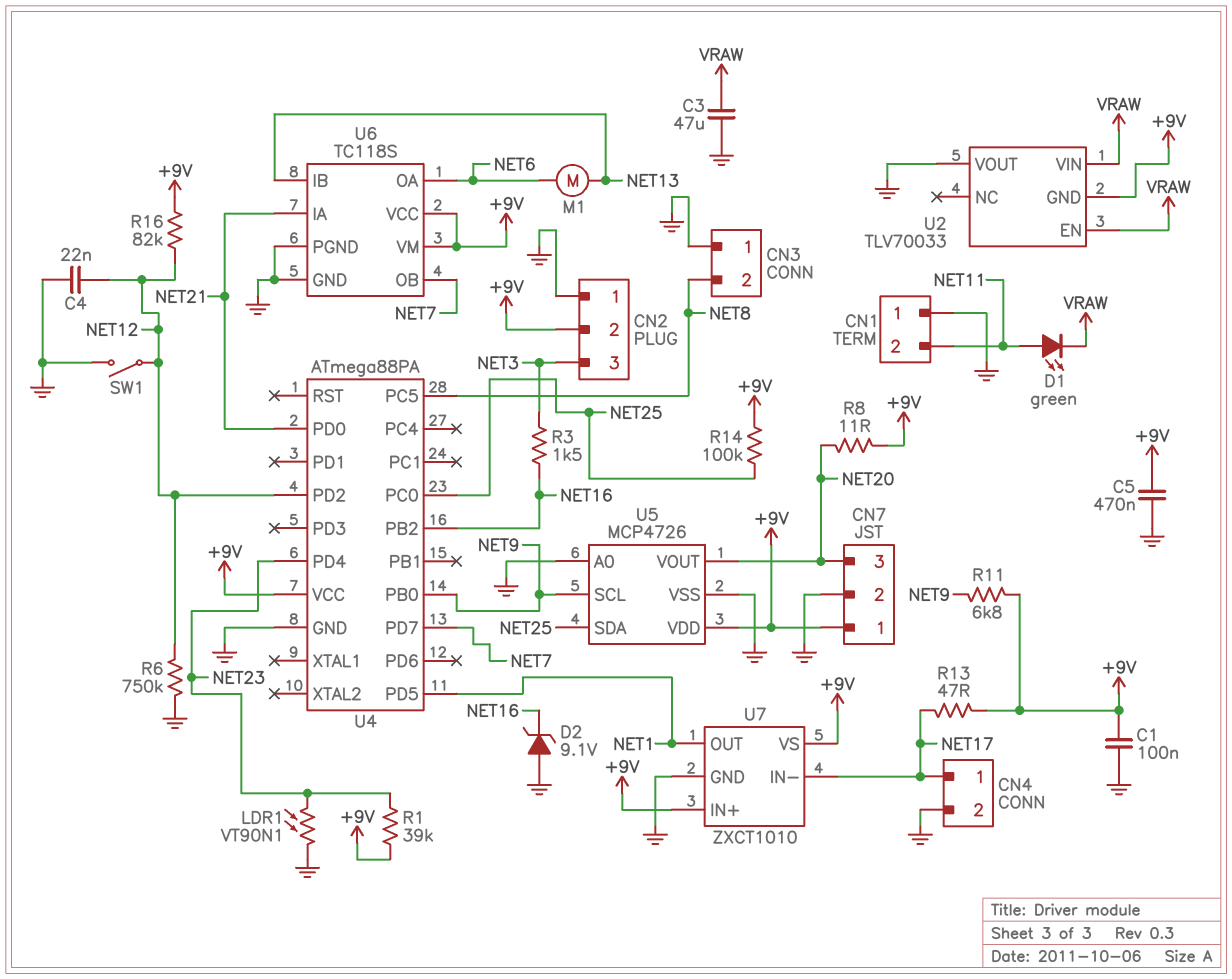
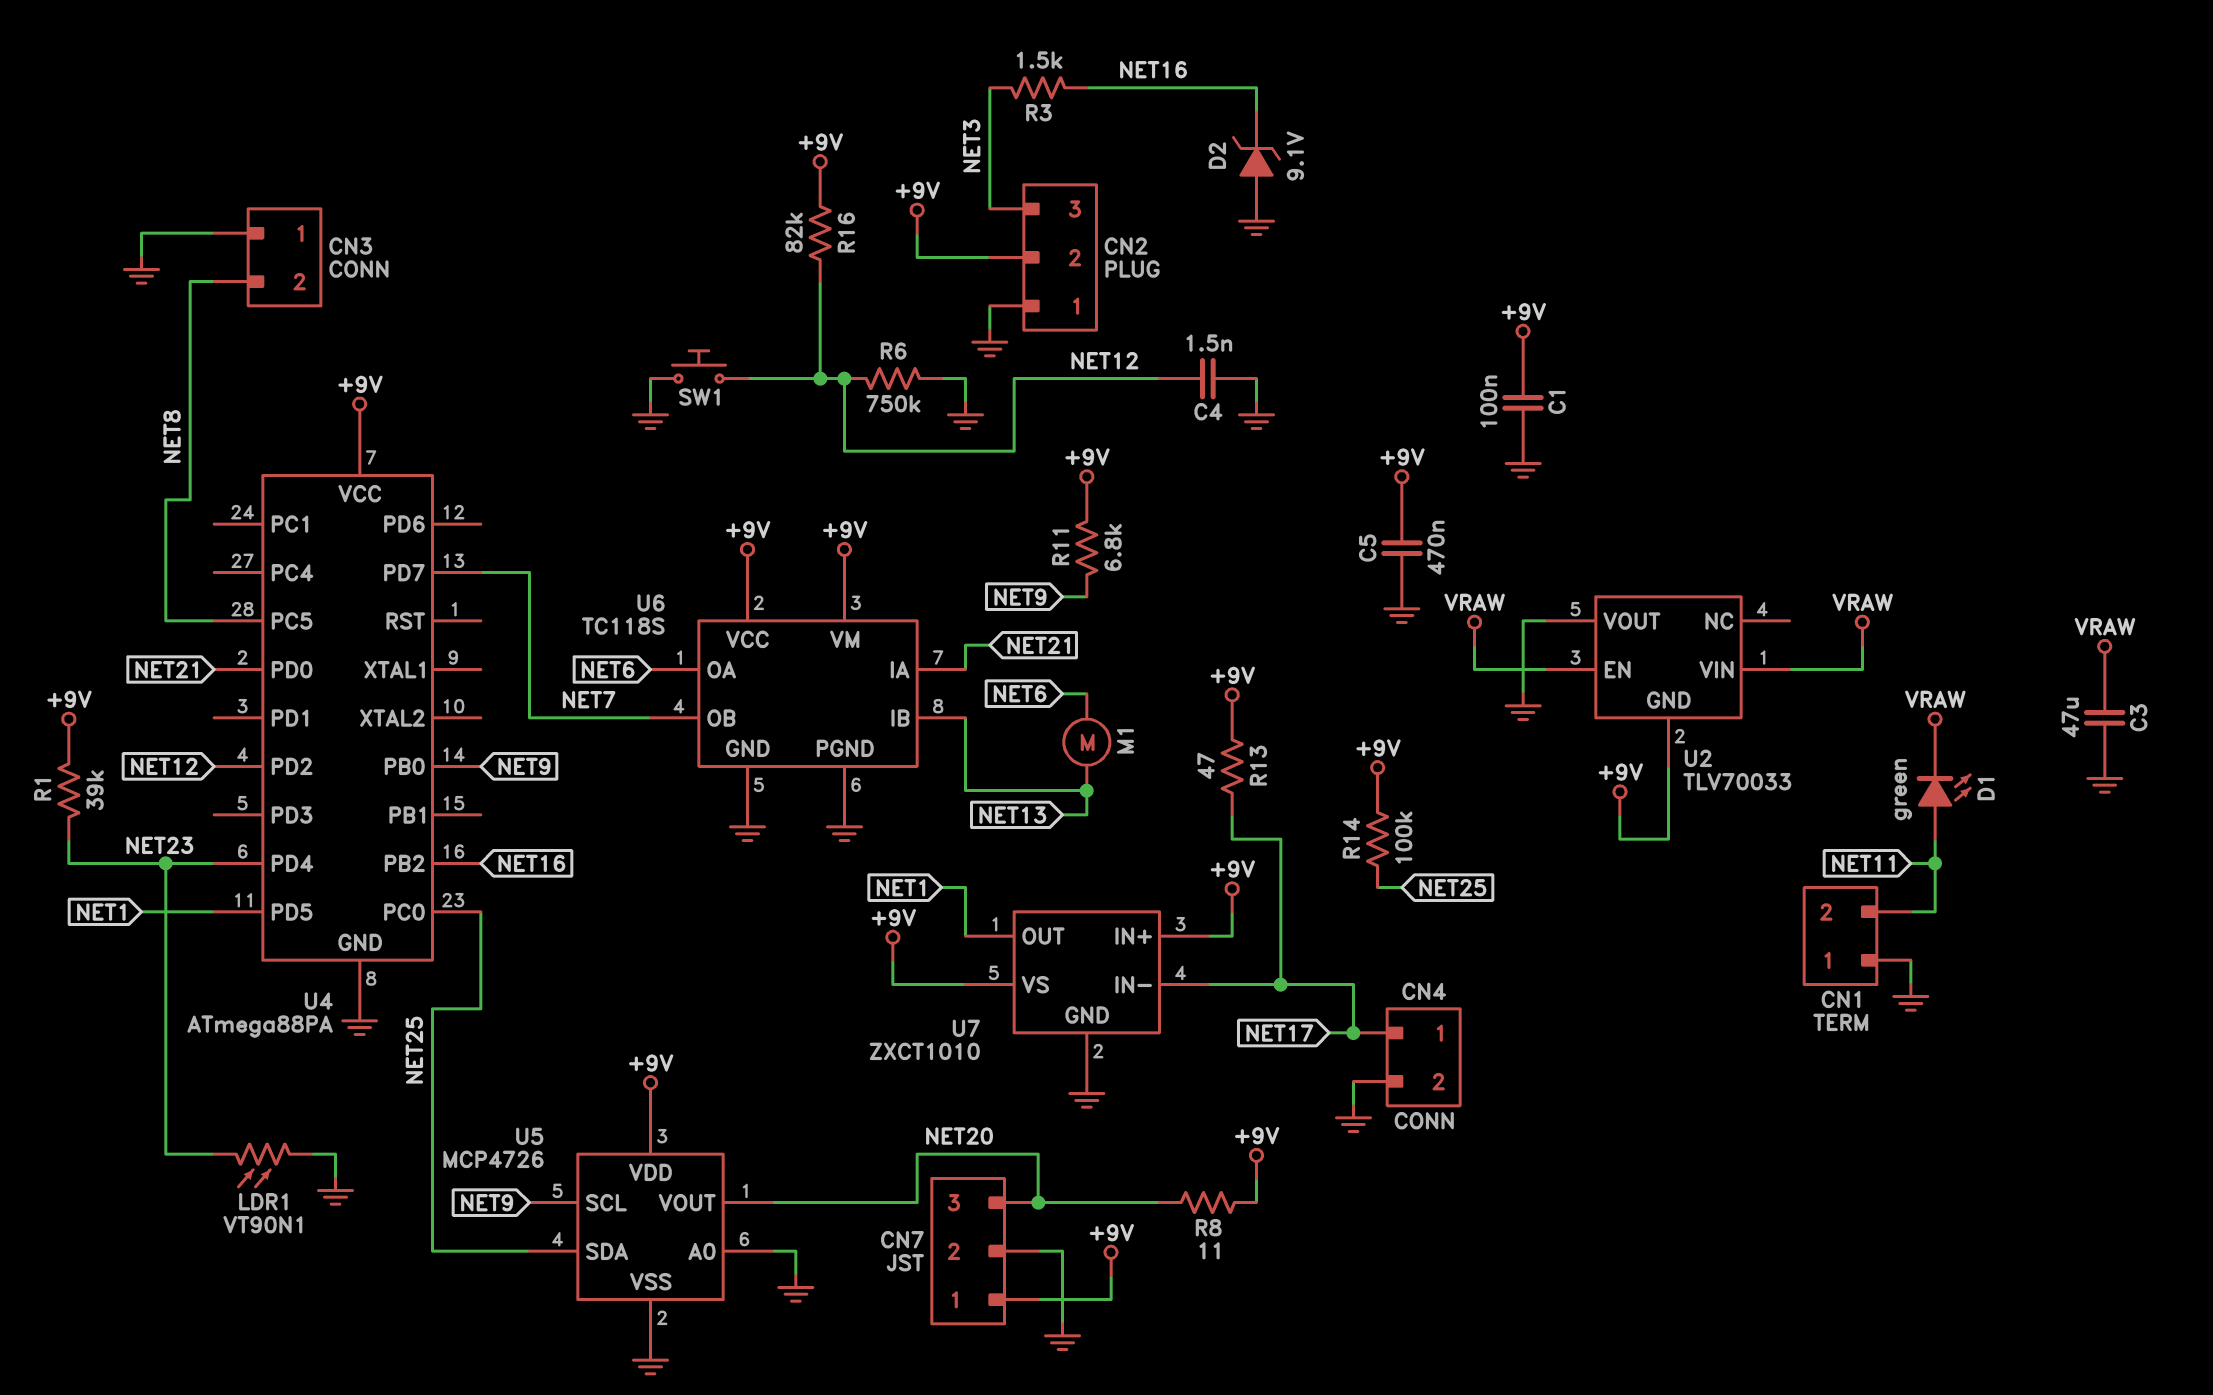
C4: 22nF (GND, NET12) -> 1.5nF (GND, NET12)
SW1: switch (GND, NET12) -> button (GND, NET12)

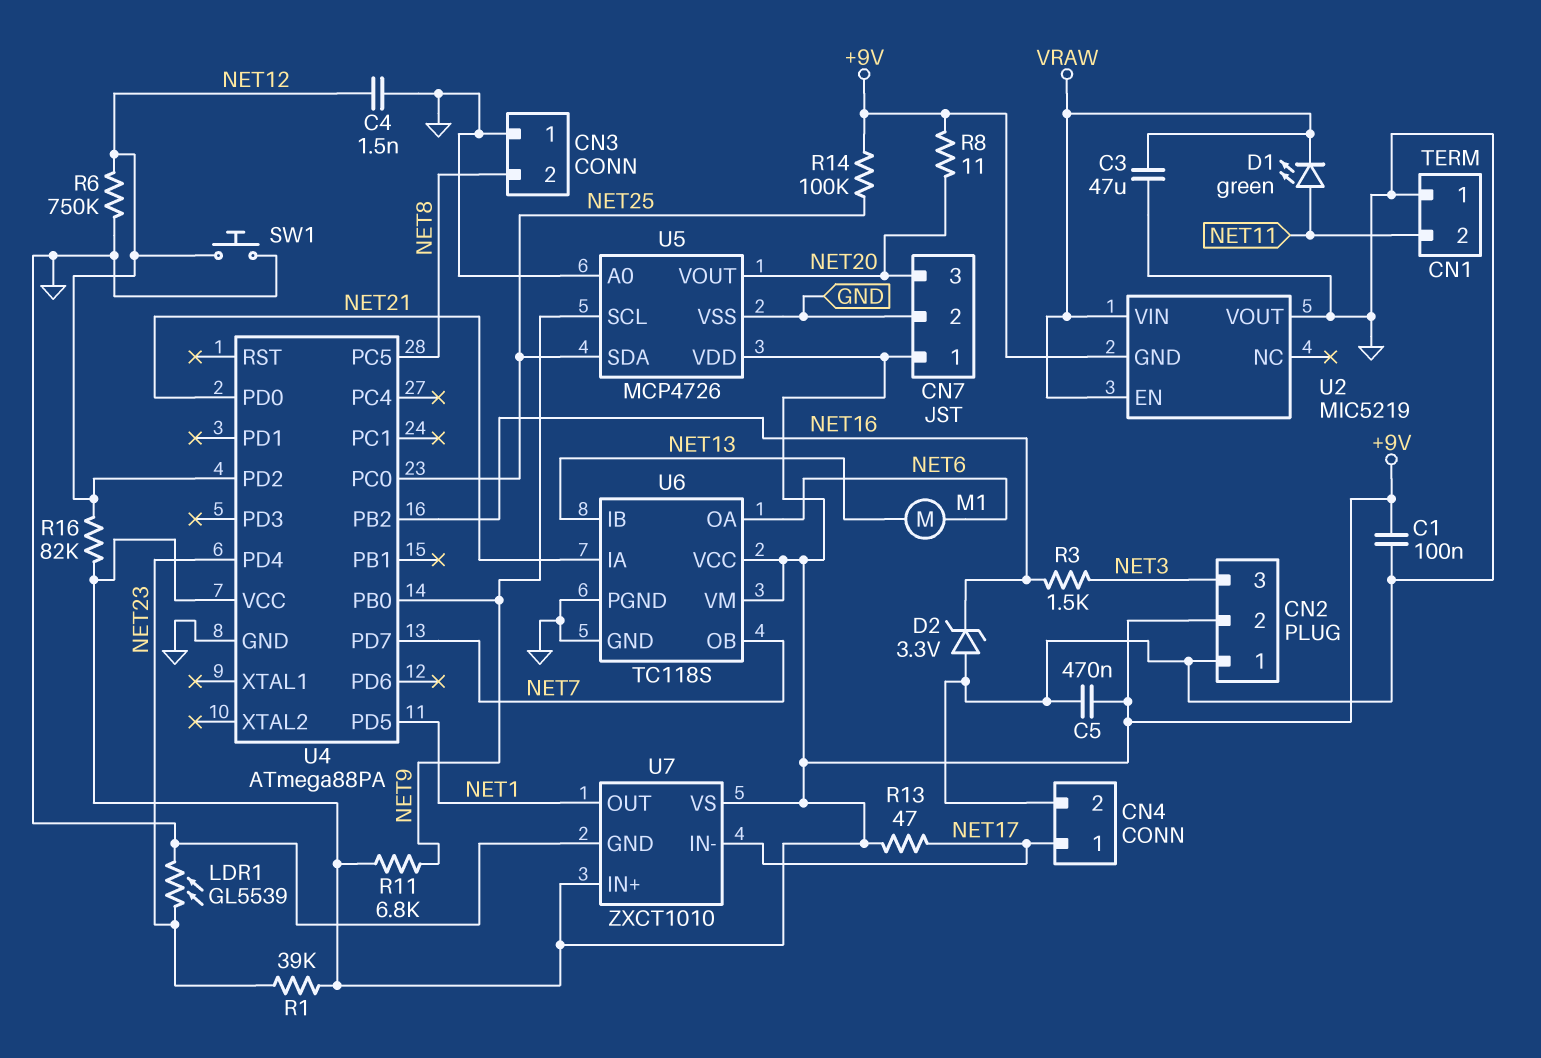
D2: zener 9.1V (A GND, K NET16) -> zener 3.3V (A GND, K NET16)
LDR1: VT90N1 (GND, NET23) -> GL5539 (GND, NET23)
U2: TLV70033 -> MIC5219

